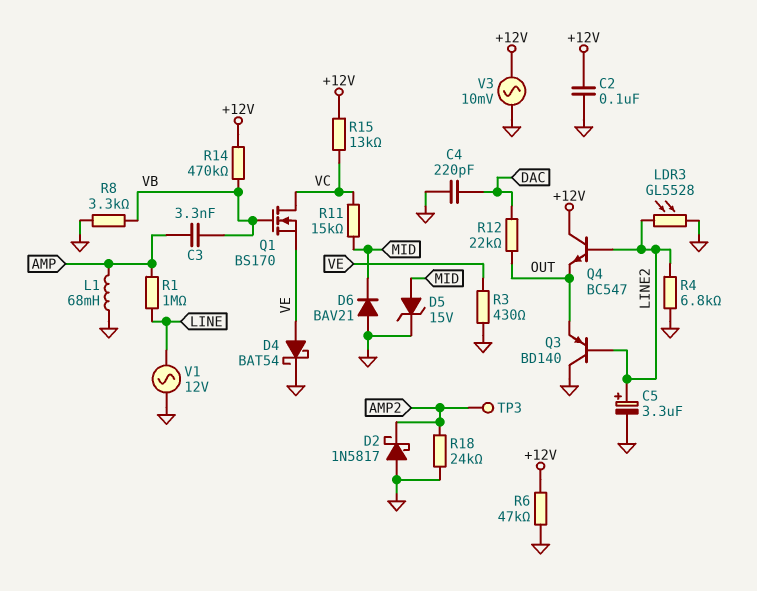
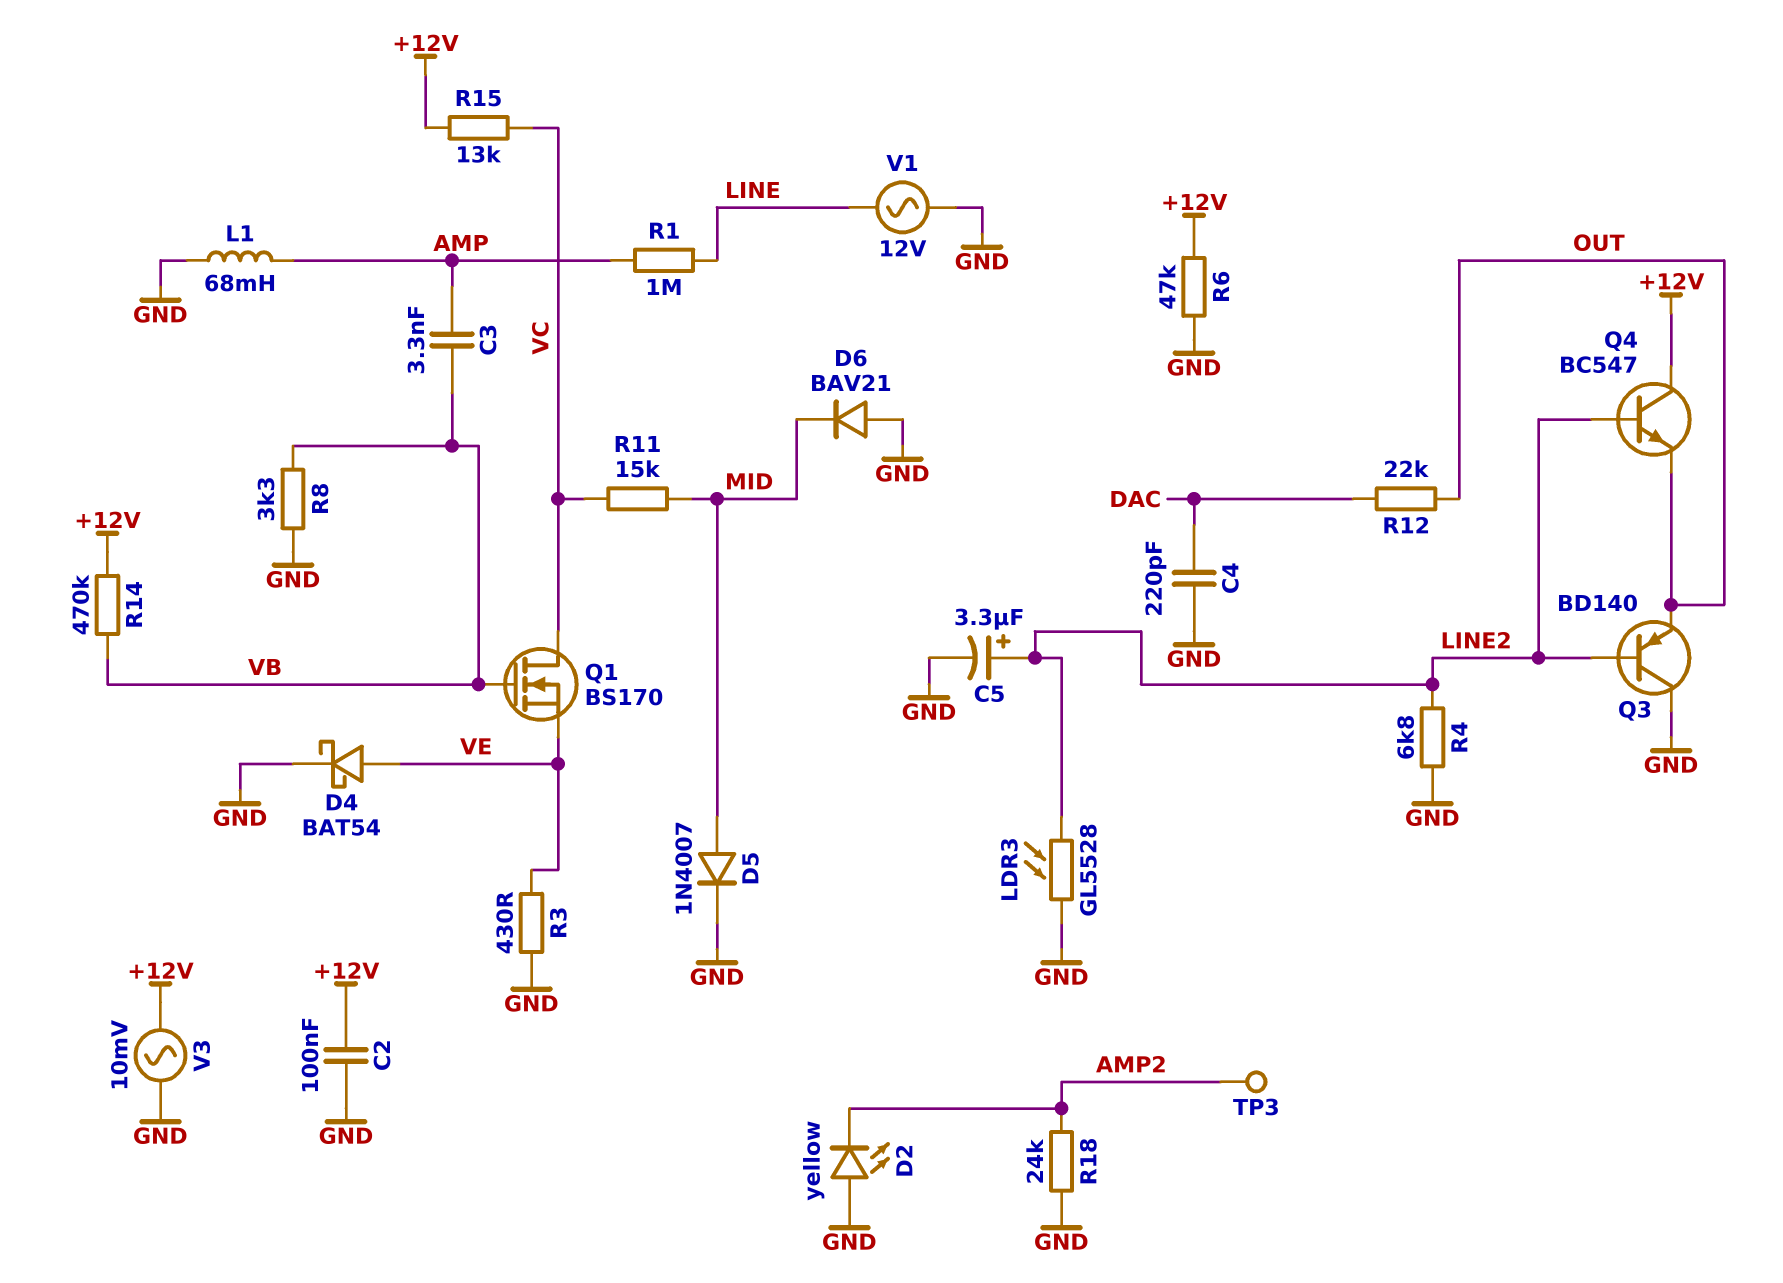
D2: schottky 1N5817 (A GND, K AMP2) -> LED yellow (A GND, K AMP2)
D5: zener 15V (A MID, K GND) -> diode 1N4007 (A MID, K GND)

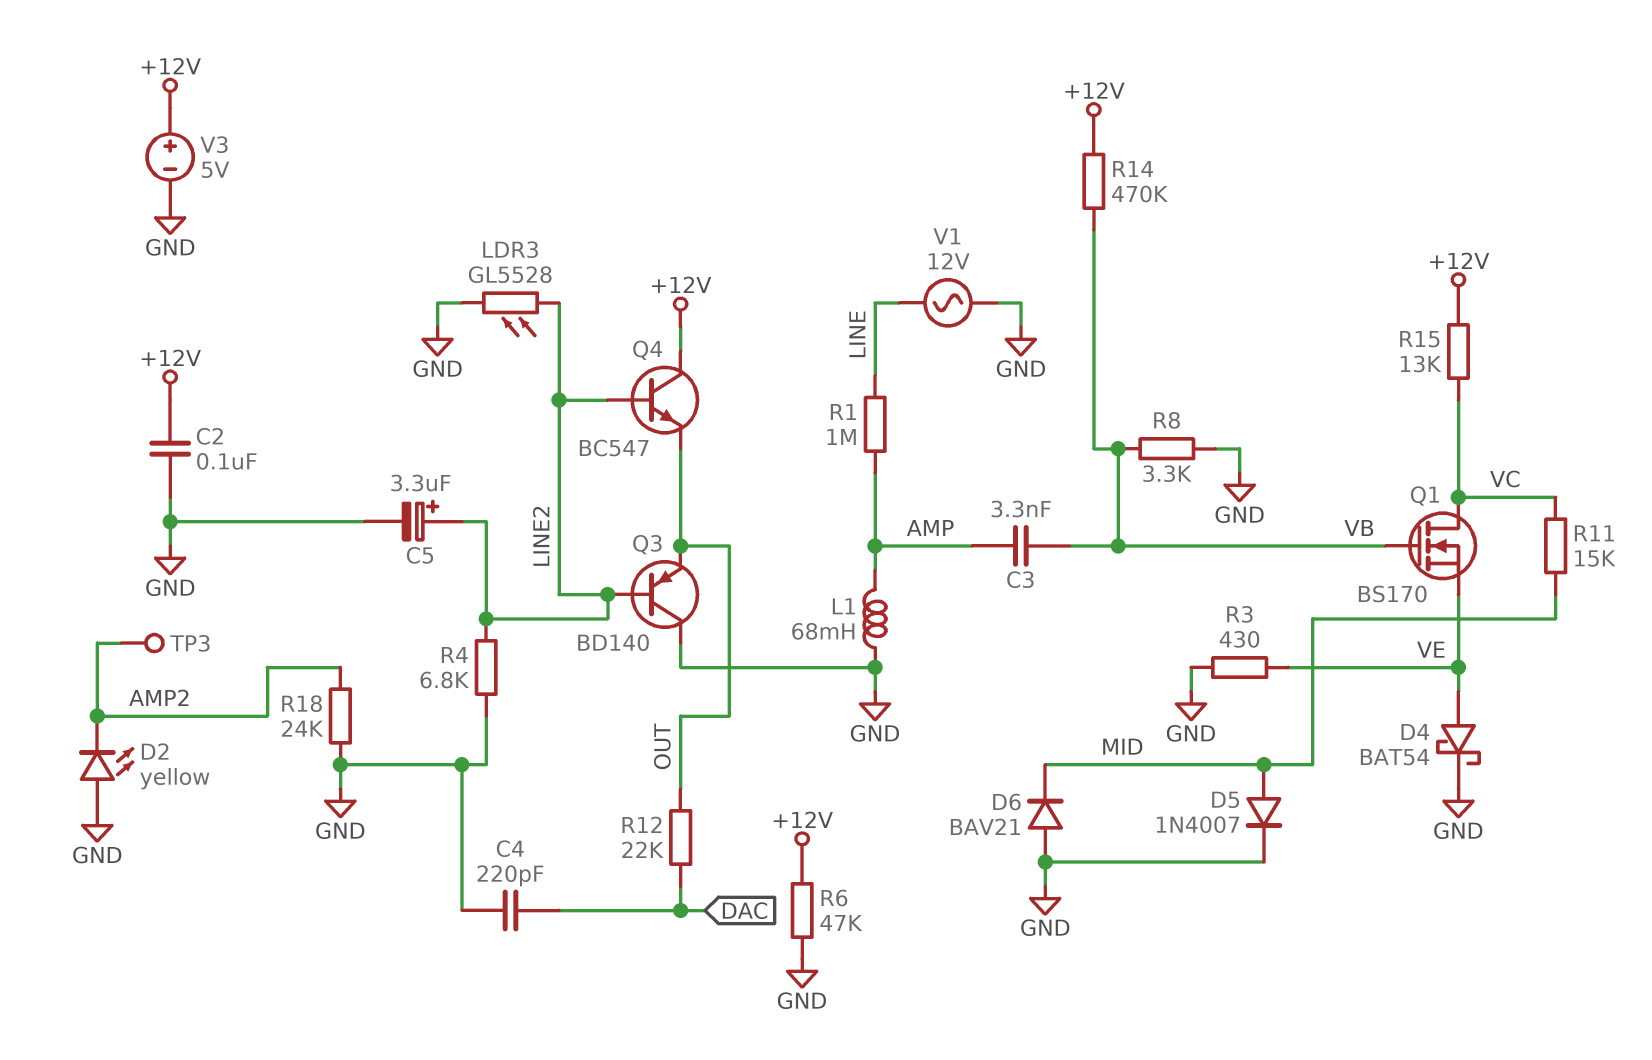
V3: AC 10mV (+12V, GND) -> 5V (plus +12V, minus GND)

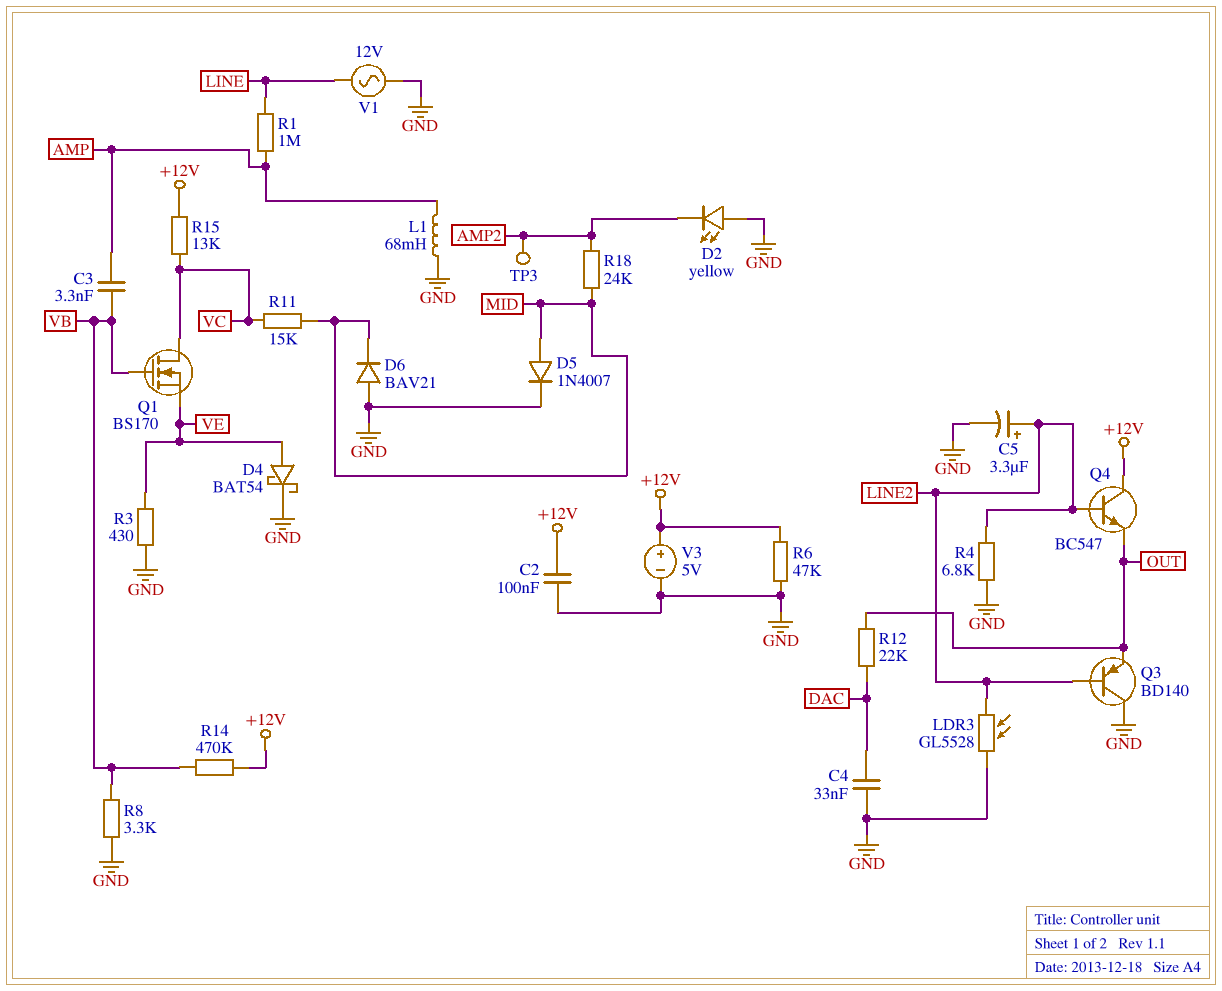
C4: 220pF (DAC, GND) -> 33nF (DAC, GND)
R18: 24k (AMP2, GND) -> 24k (AMP2, MID)

